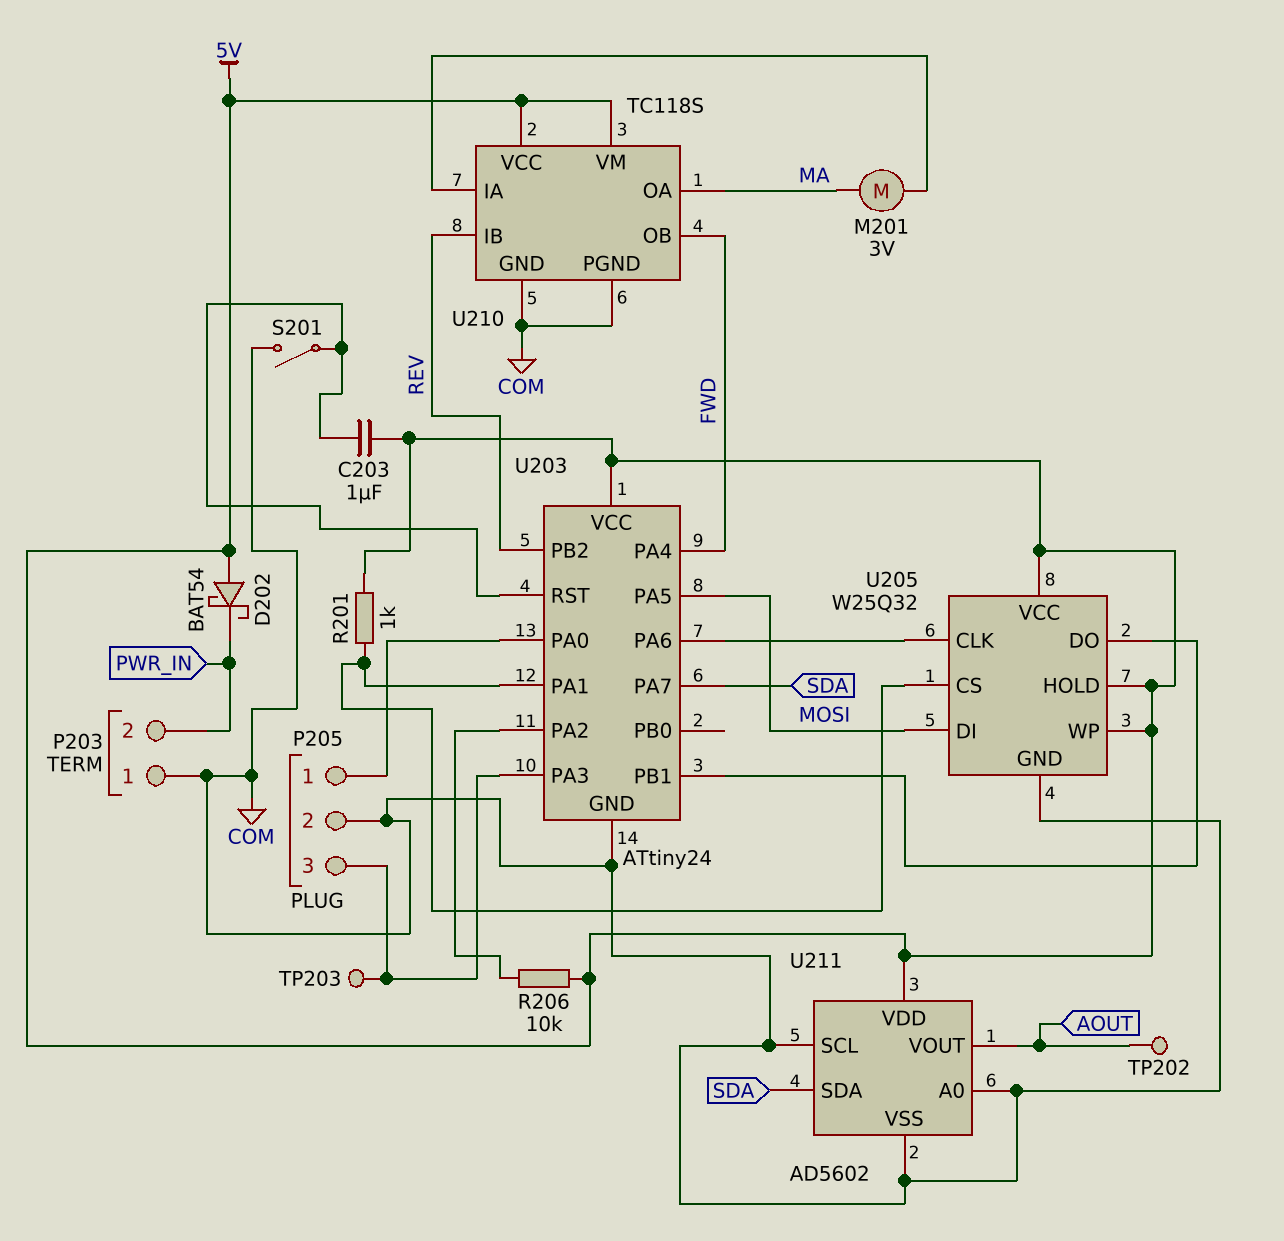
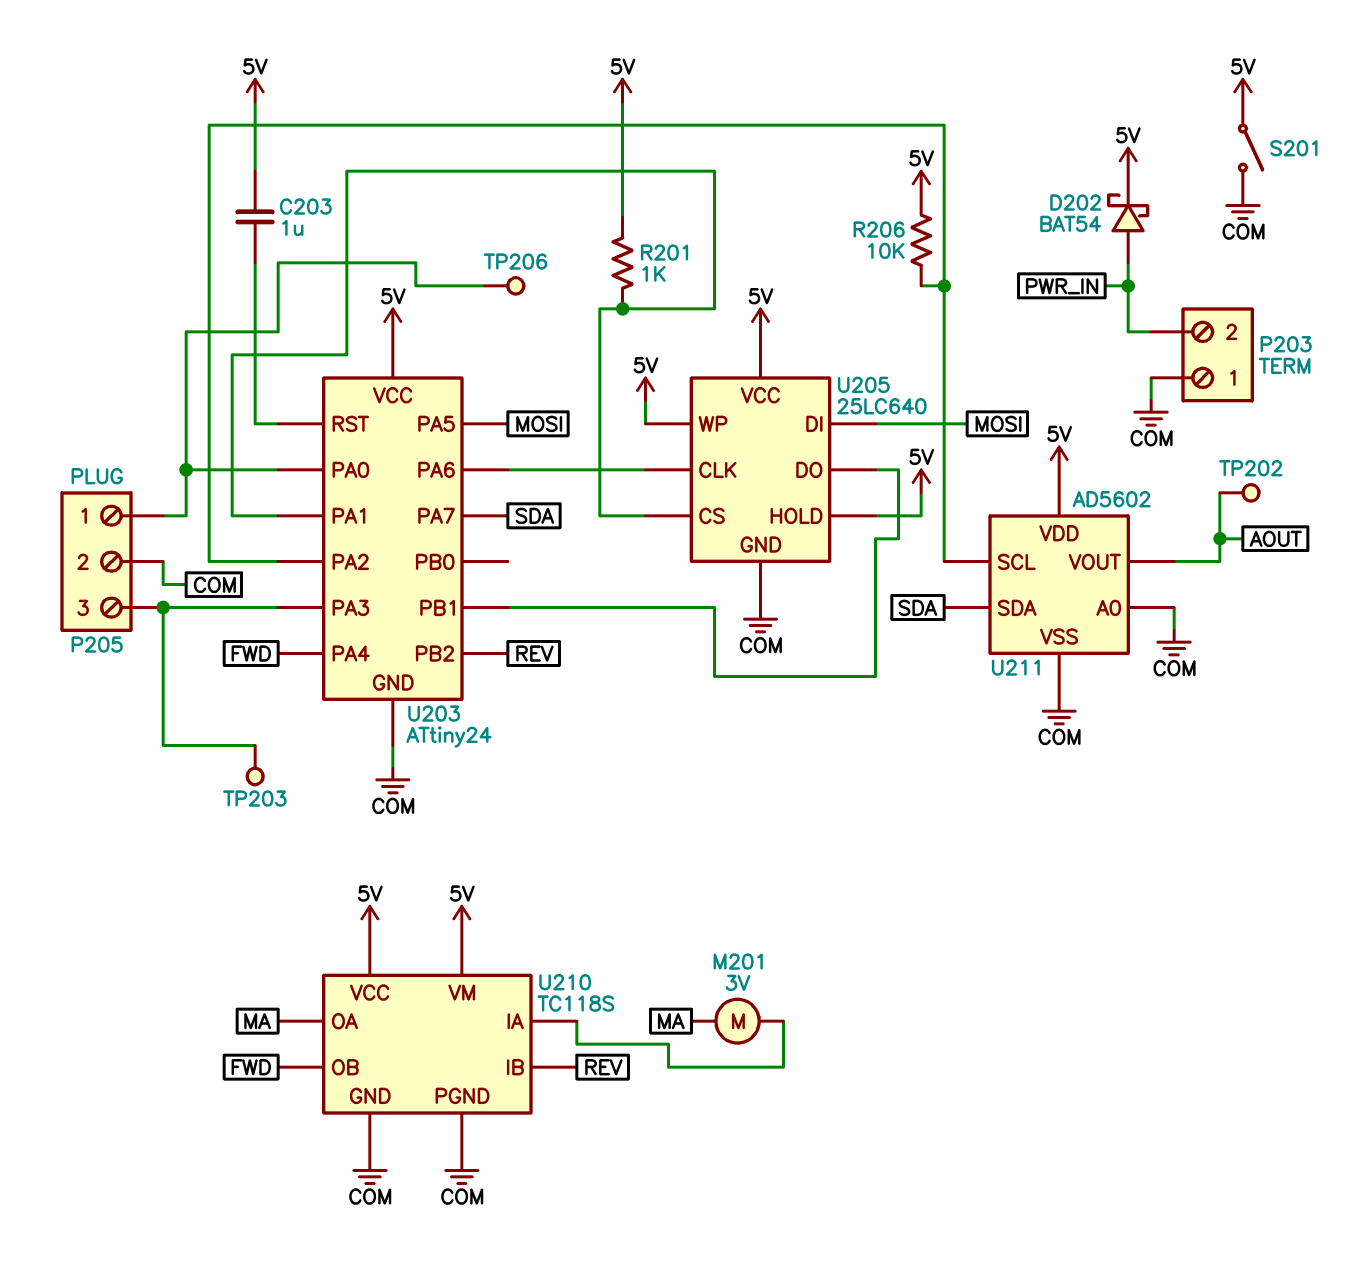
D202: schottky BAT54 (A 5V, K PWR_IN) -> schottky BAT54 (A PWR_IN, K 5V)
S201: switch (COM, U203/RST) -> switch (5V, COM)
TP206: none -> test point (P205/1)
U205: W25Q32 -> 25LC640
U211 pin SCL: COM -> U203/PA2

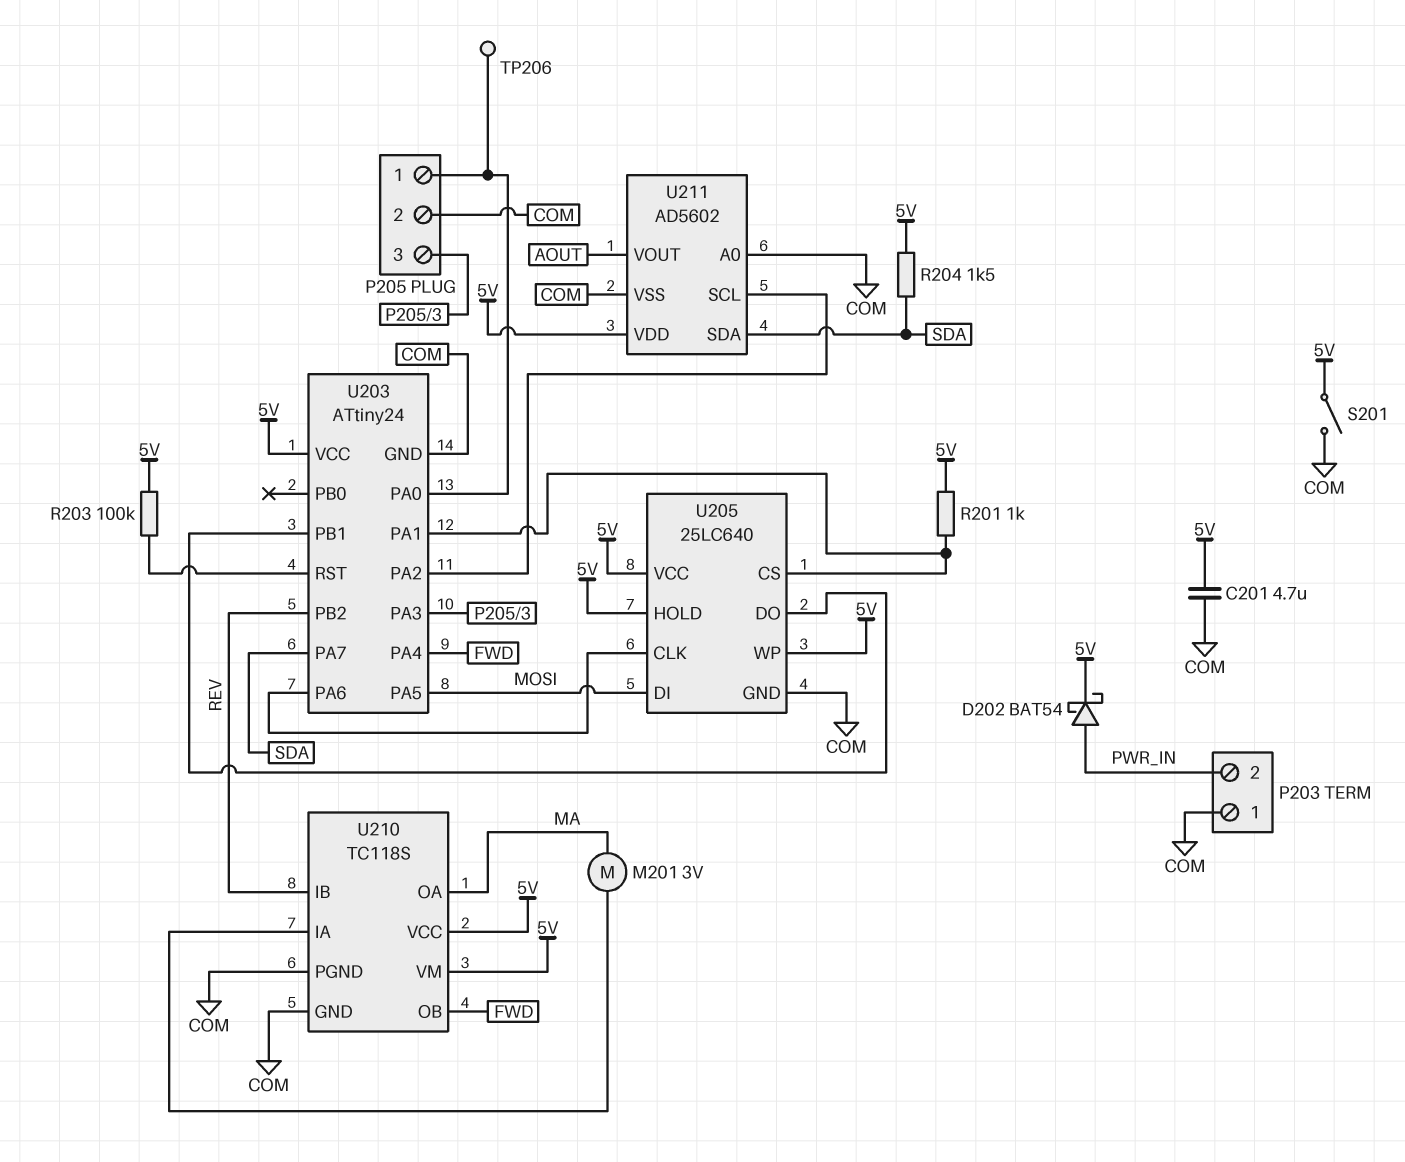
C201: none -> 4.7uF (5V, COM)
C203: 1uF (5V, U203/RST) -> none
R203: none -> 100k (5V, U203/RST)
R204: none -> 1.5k (5V, SDA)
R206: 10k (5V, U203/PA2) -> none
TP202: test point (AOUT) -> none
TP203: test point (P205/3) -> none

